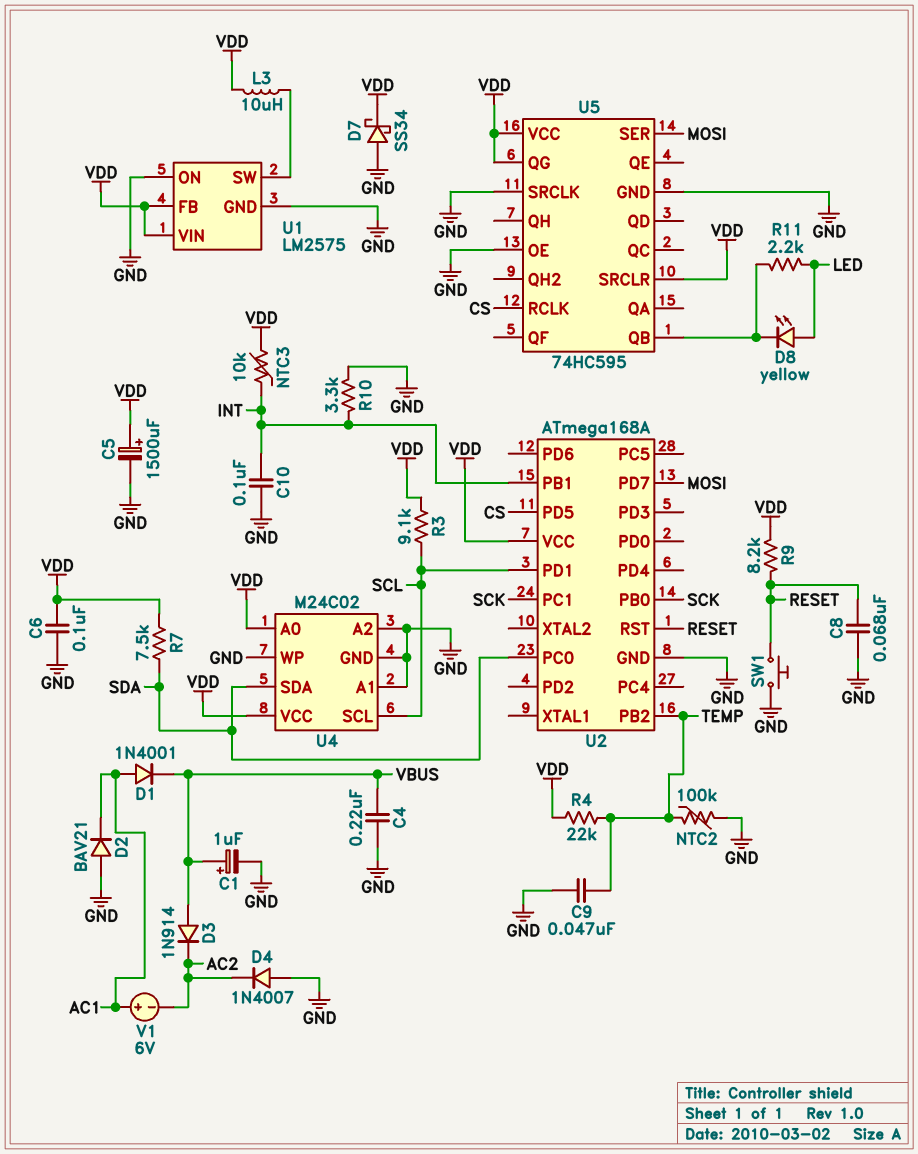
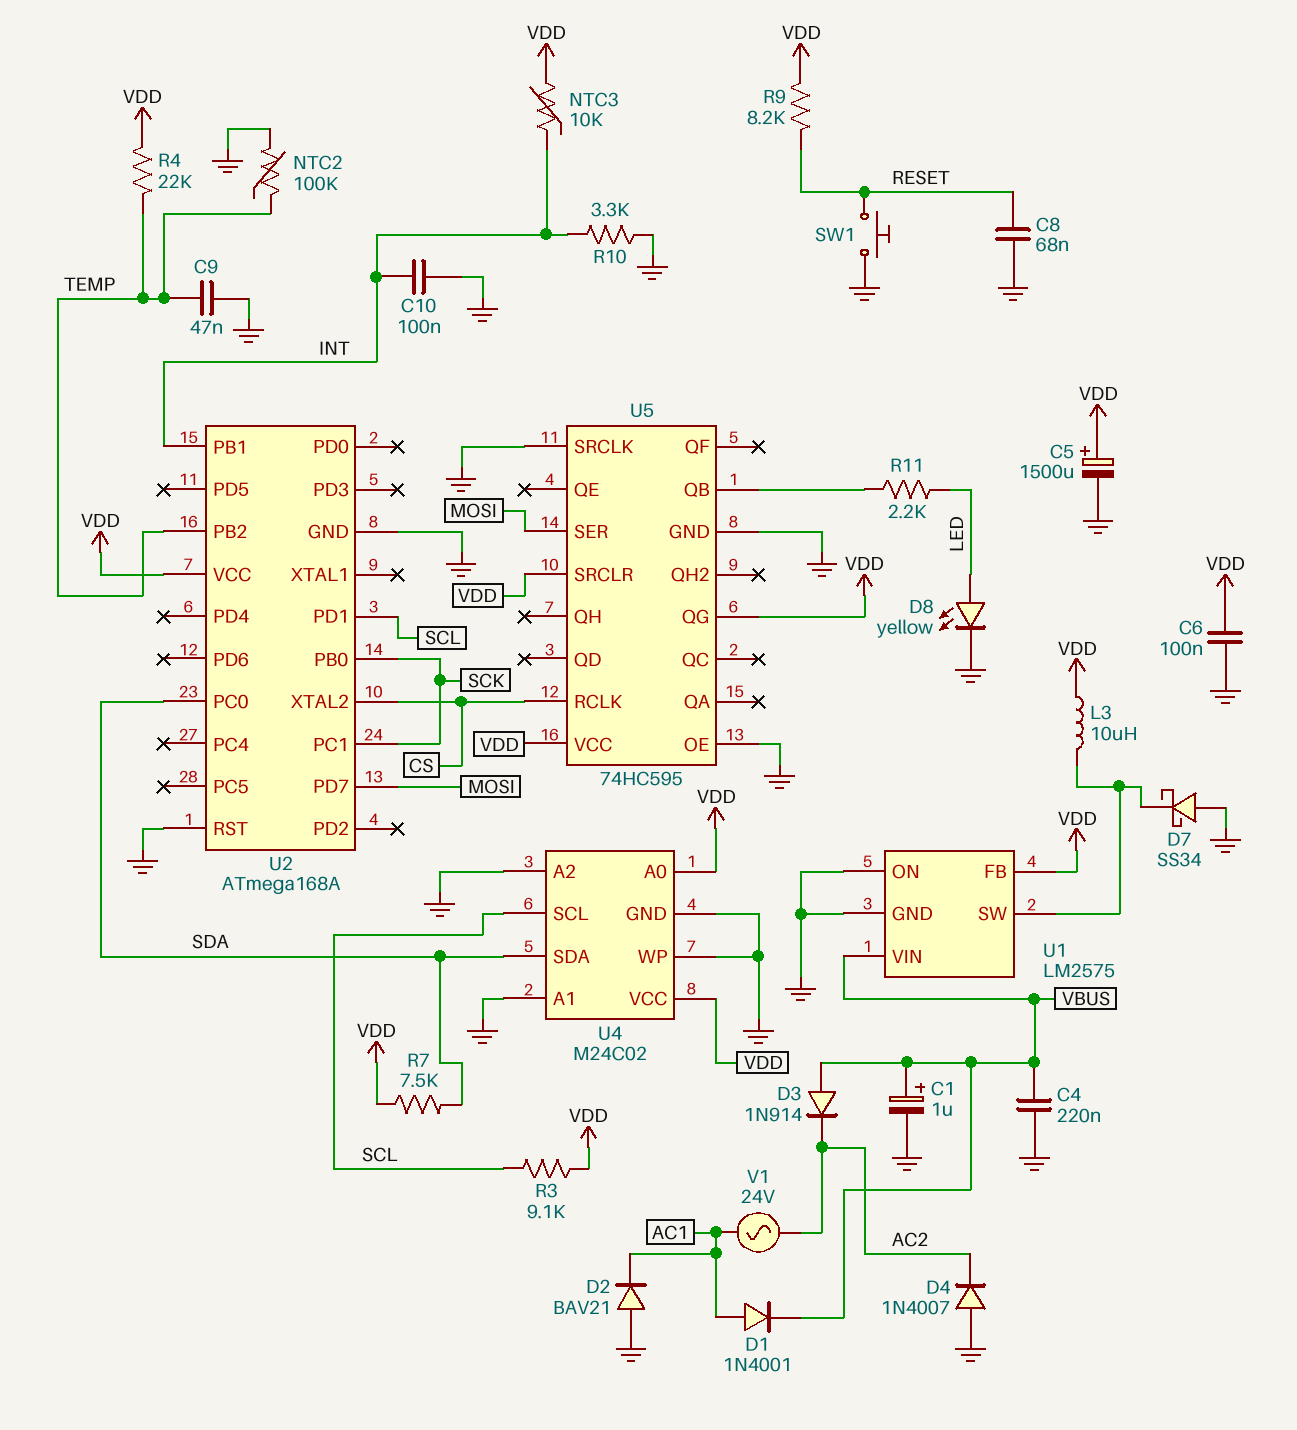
D7: schottky SS34 (A GND, K VDD) -> schottky SS34 (A GND, K U1/SW)
D8: LED yellow (A LED, K U5/QB) -> LED yellow (A LED, K GND)
U1 pin VIN: VDD -> VBUS
U2 pin PD5: CS -> none
U2 pin RST: RESET -> GND
U2 pin XTAL2: none -> CS
V1: 6V (plus AC1, minus AC2) -> AC 24V (AC1, AC2)

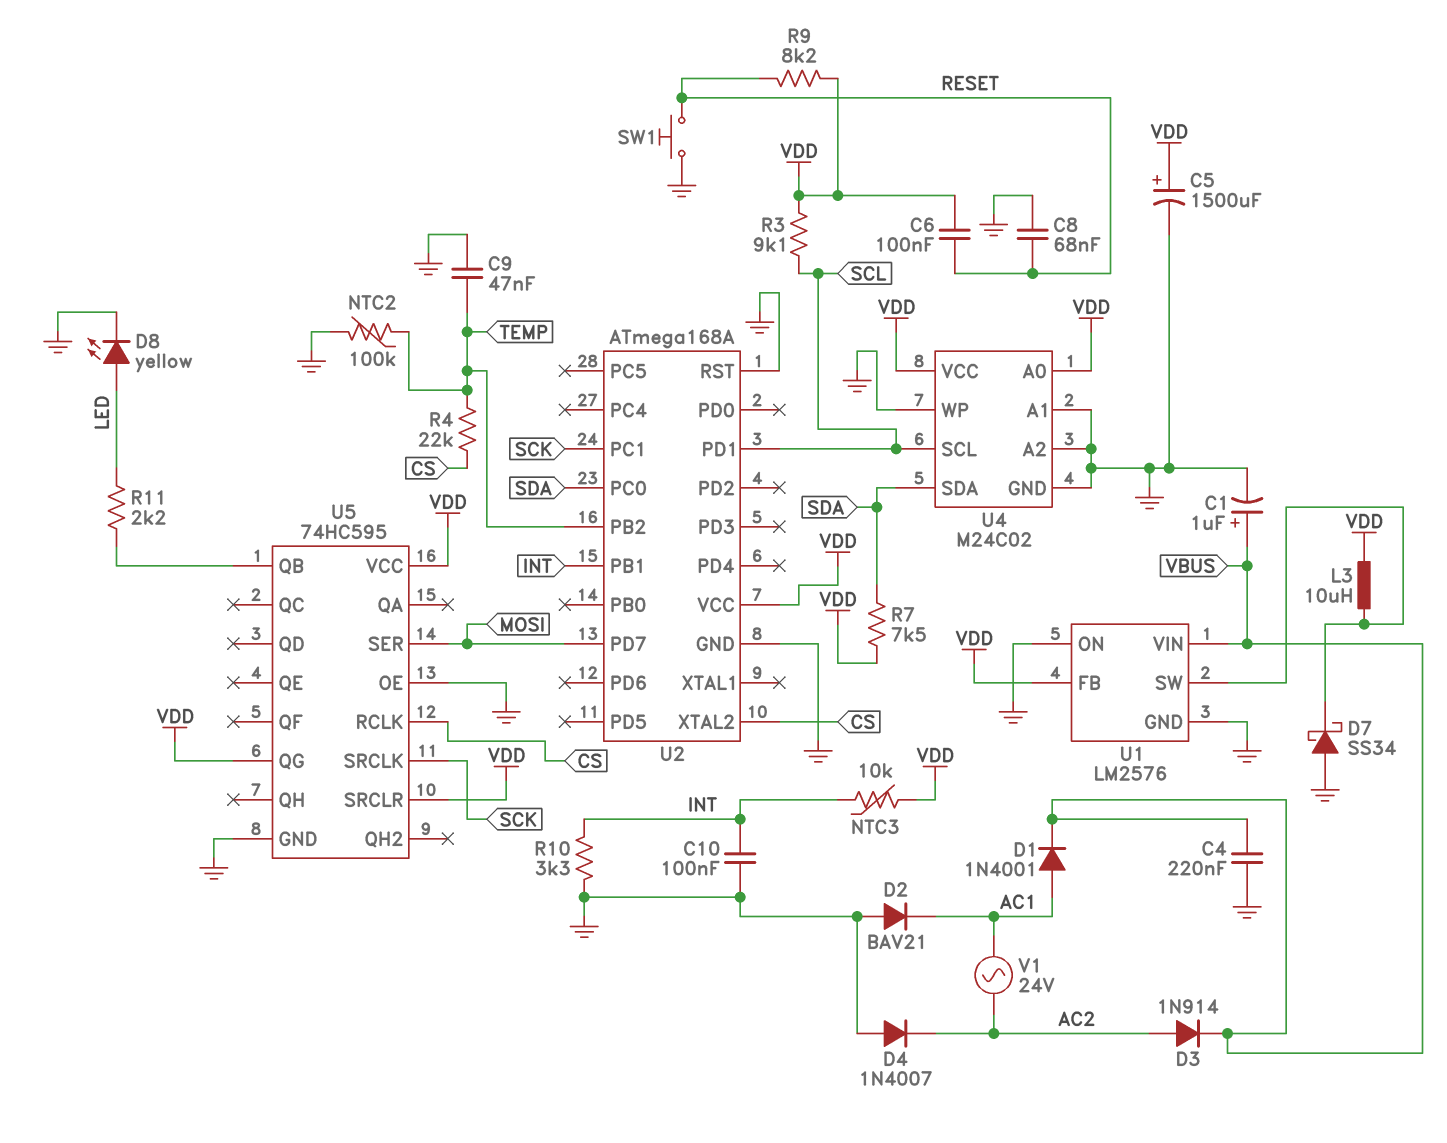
C6: 100nF (GND, VDD) -> 100nF (RESET, VDD)
D3: diode 1N914 (A VBUS, K AC2) -> diode 1N914 (A AC2, K VBUS)
R4: 22k (TEMP, VDD) -> 22k (CS, TEMP)
U1: LM2575 -> LM2576
U2 pin PB0: SCK -> none
U5 pin SRCLK: GND -> SCK

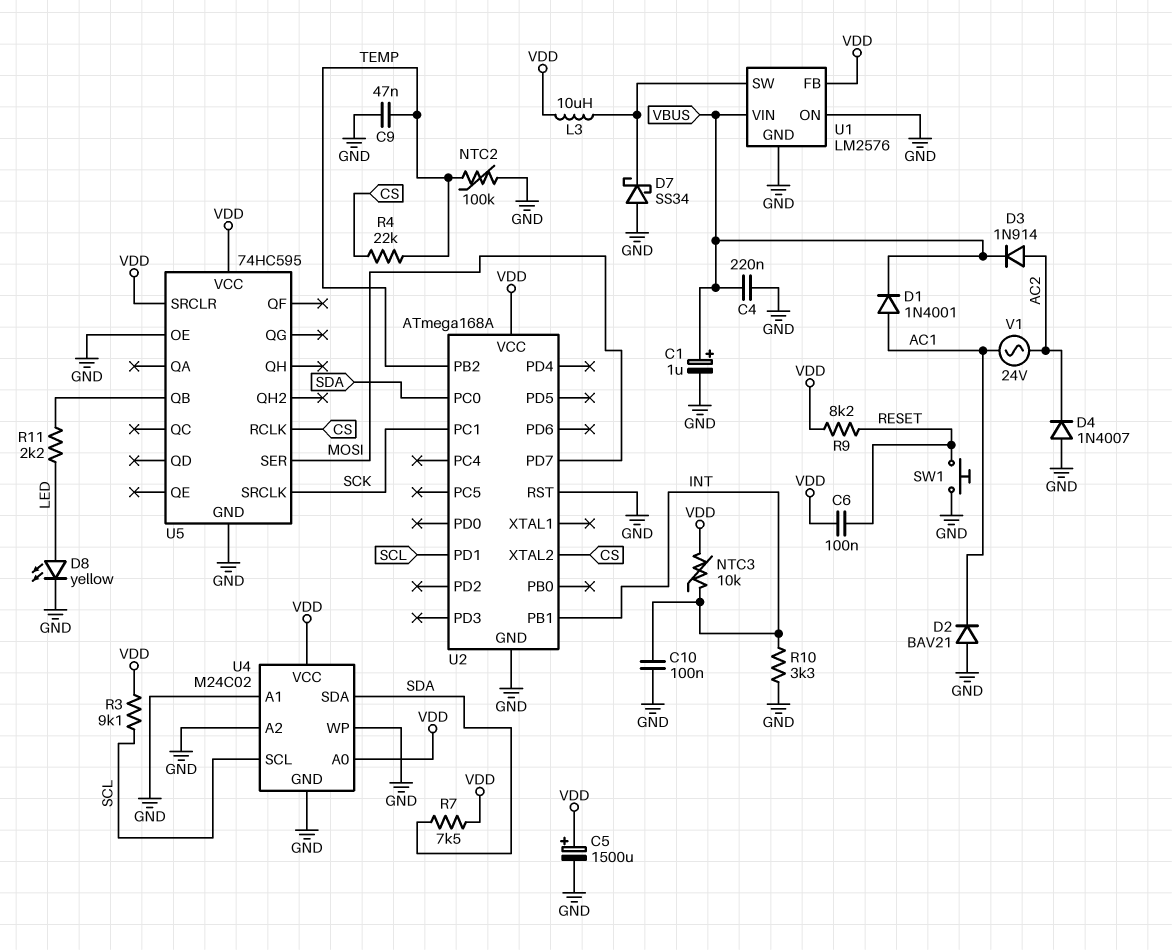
C8: 68nF (GND, RESET) -> none
U5 pin QG: VDD -> none

